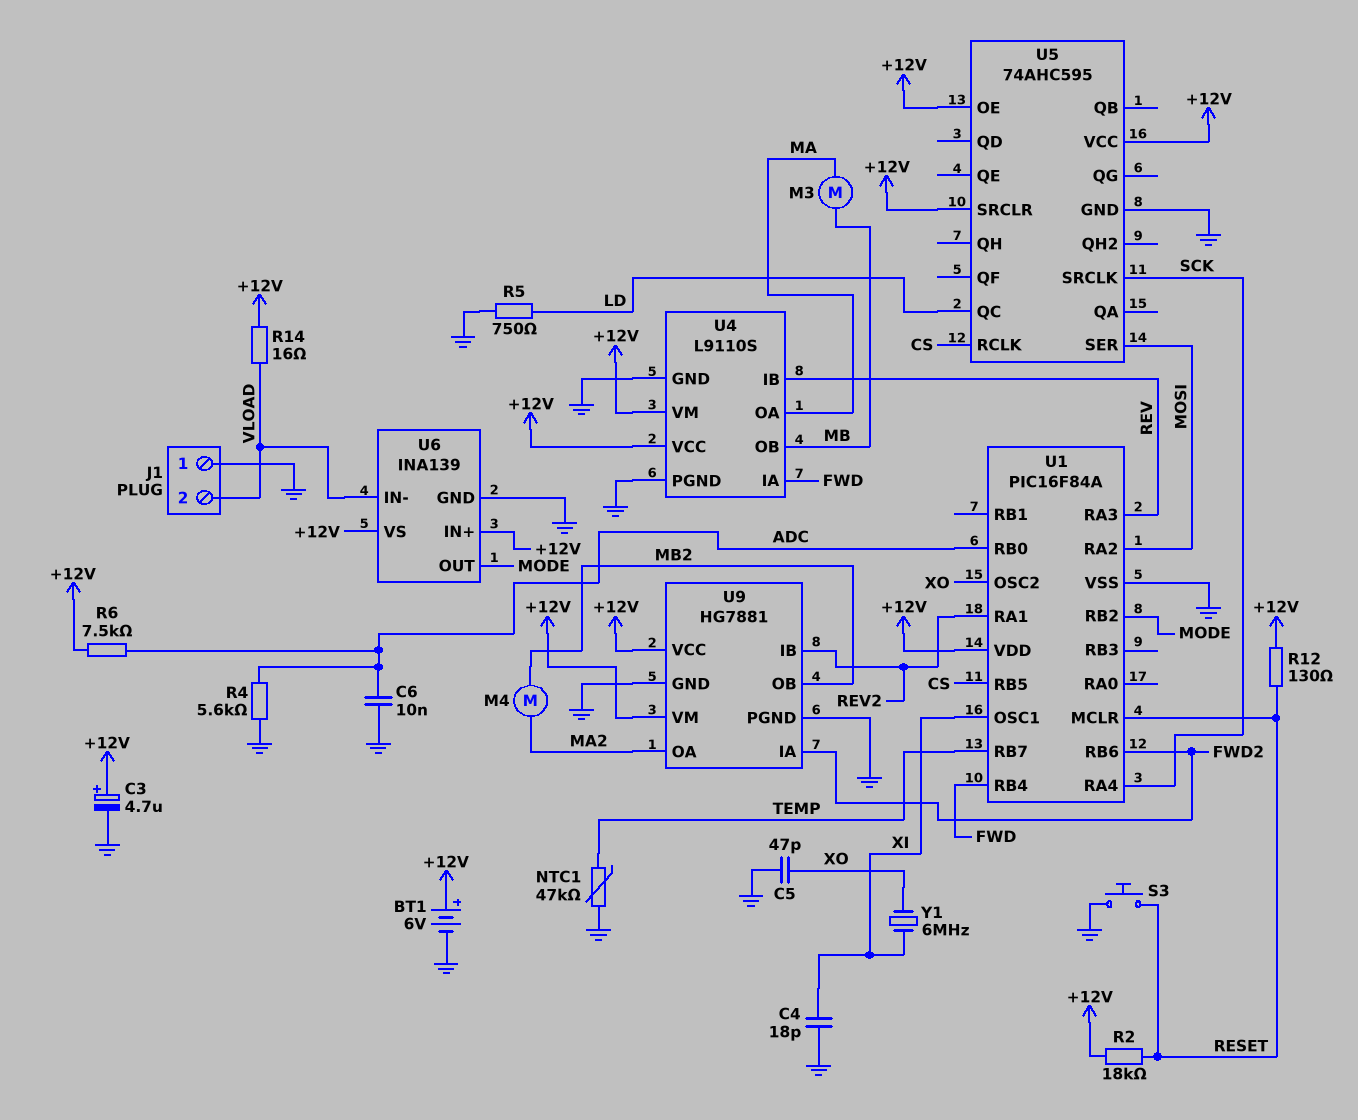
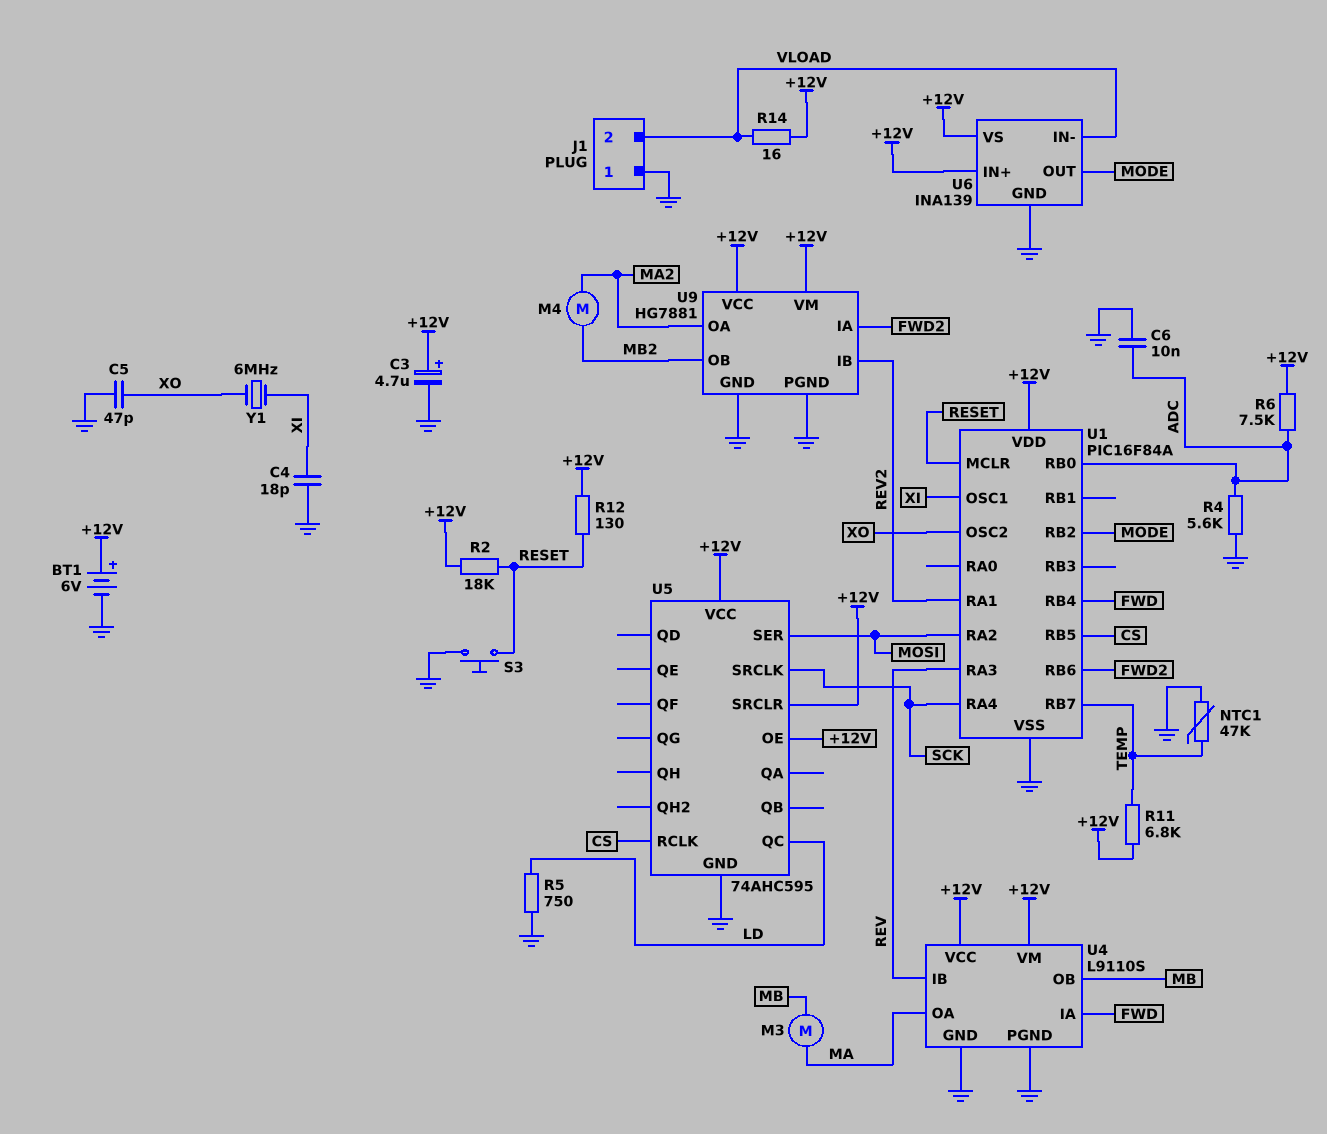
R11: none -> 6.8k (+12V, TEMP)

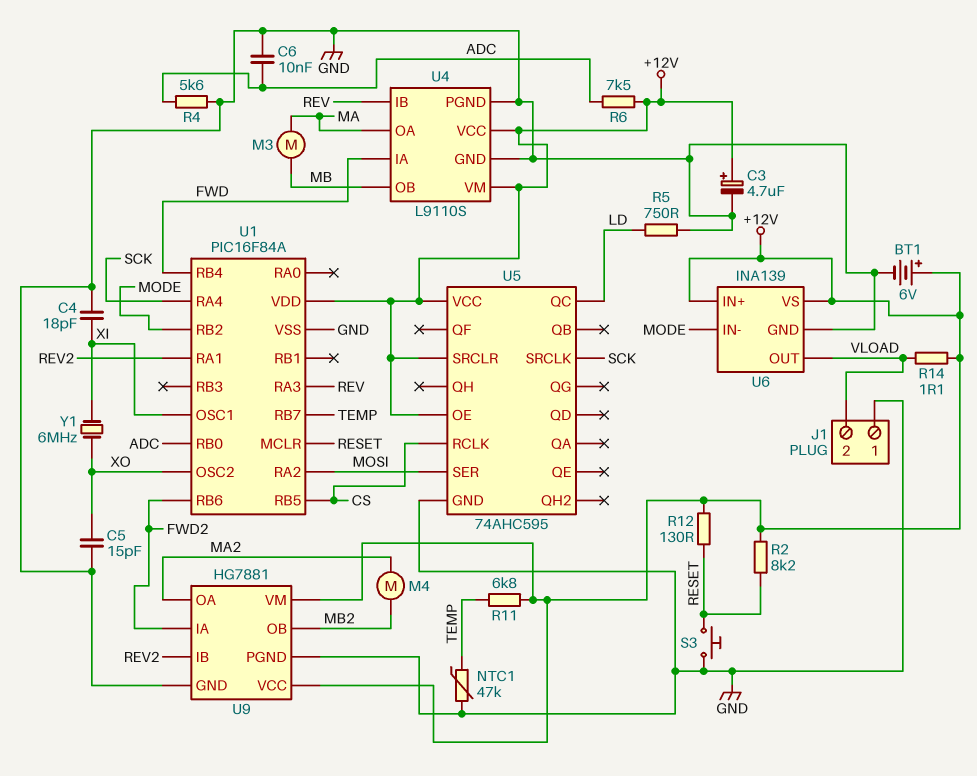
C5: 47pF (GND, XO) -> 15pF (GND, XO)
R2: 18k (+12V, RESET) -> 8.2k (+12V, RESET)
R14: 16 (+12V, VLOAD) -> 1.1 (+12V, VLOAD)
U6 pin IN-: VLOAD -> MODE
U6 pin OUT: MODE -> VLOAD

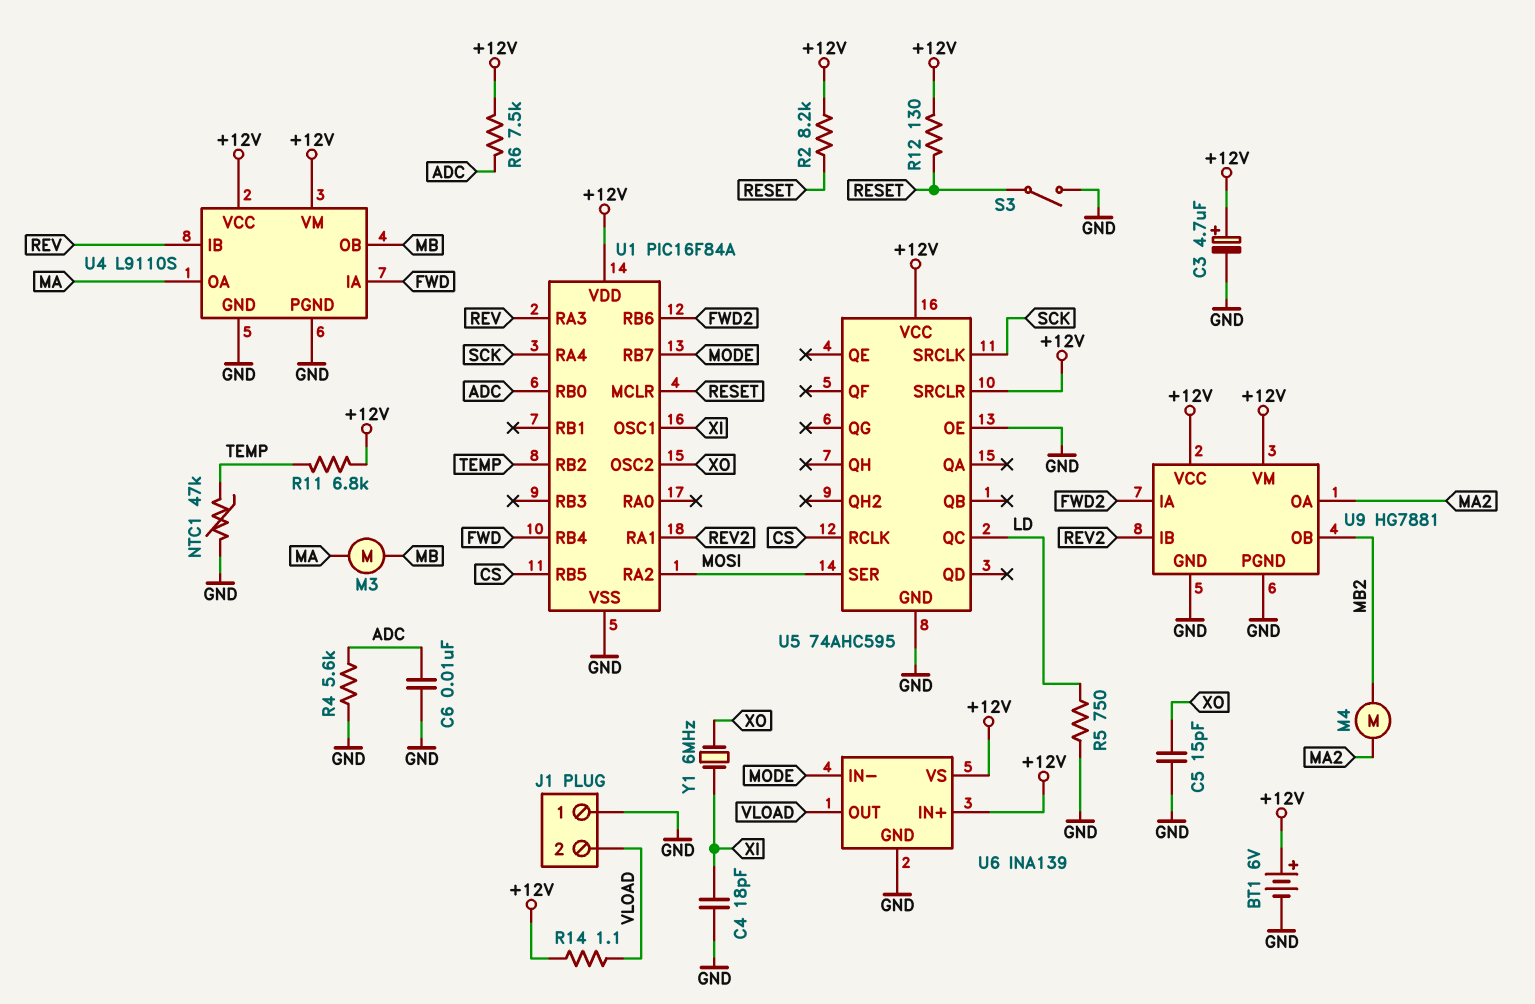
S3: button (GND, RESET) -> switch (GND, RESET)
U1 pin RB2: MODE -> TEMP
U1 pin RB7: TEMP -> MODE
U5 pin OE: +12V -> GND

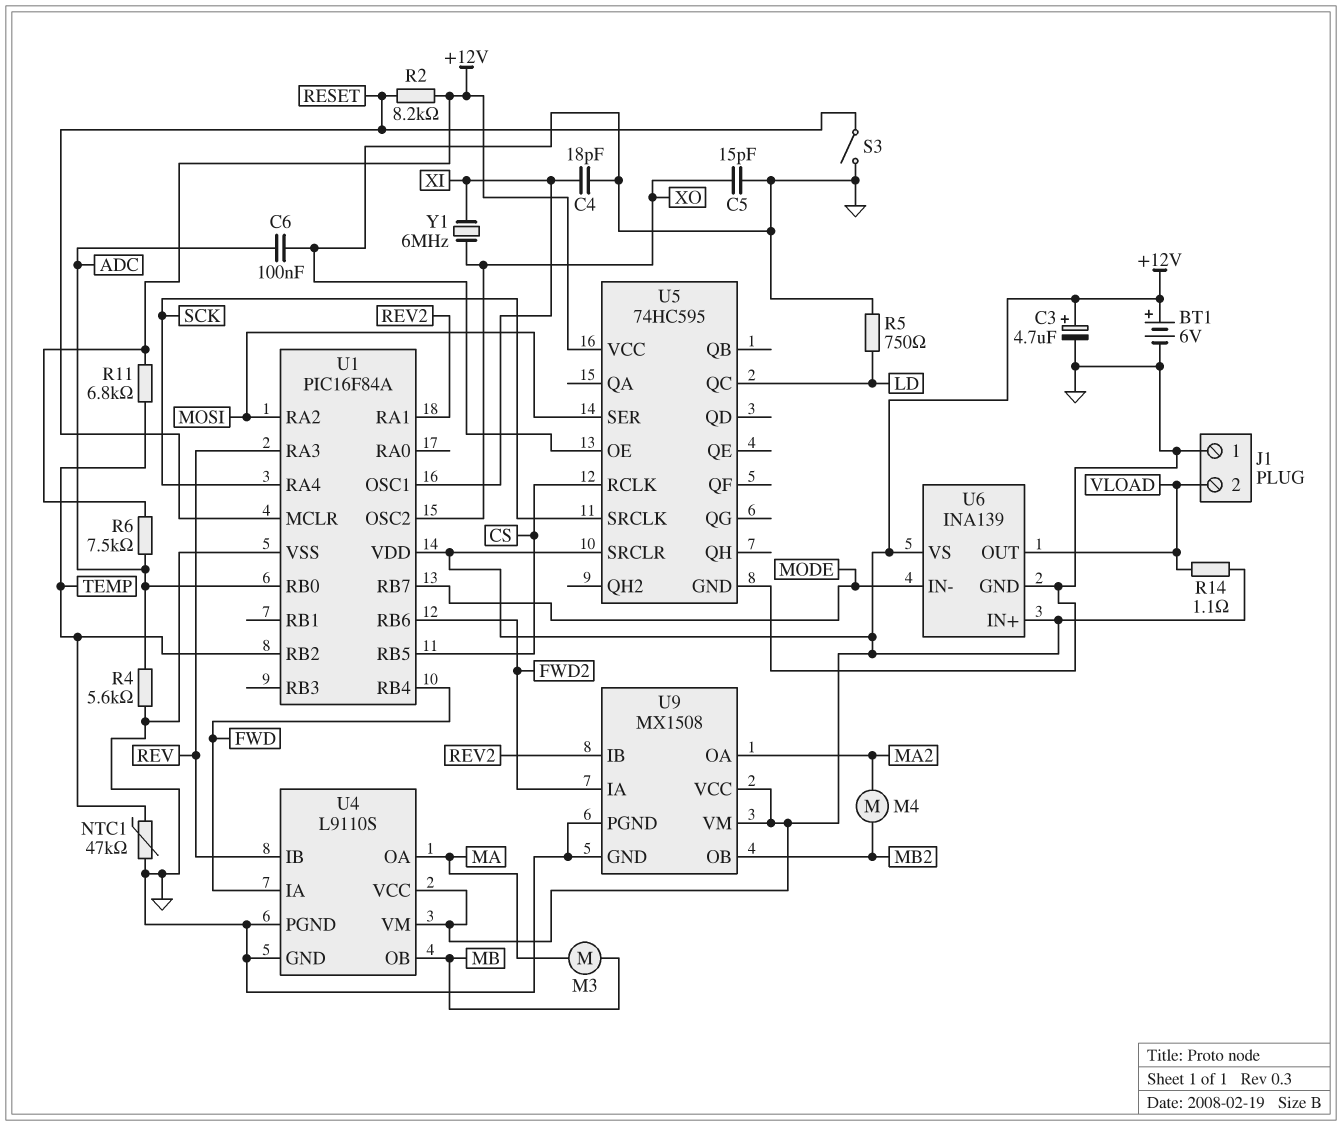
C6: 10nF (ADC, GND) -> 100nF (ADC, GND)
R12: 130 (+12V, RESET) -> none
U5: 74AHC595 -> 74HC595
U9: HG7881 -> MX1508

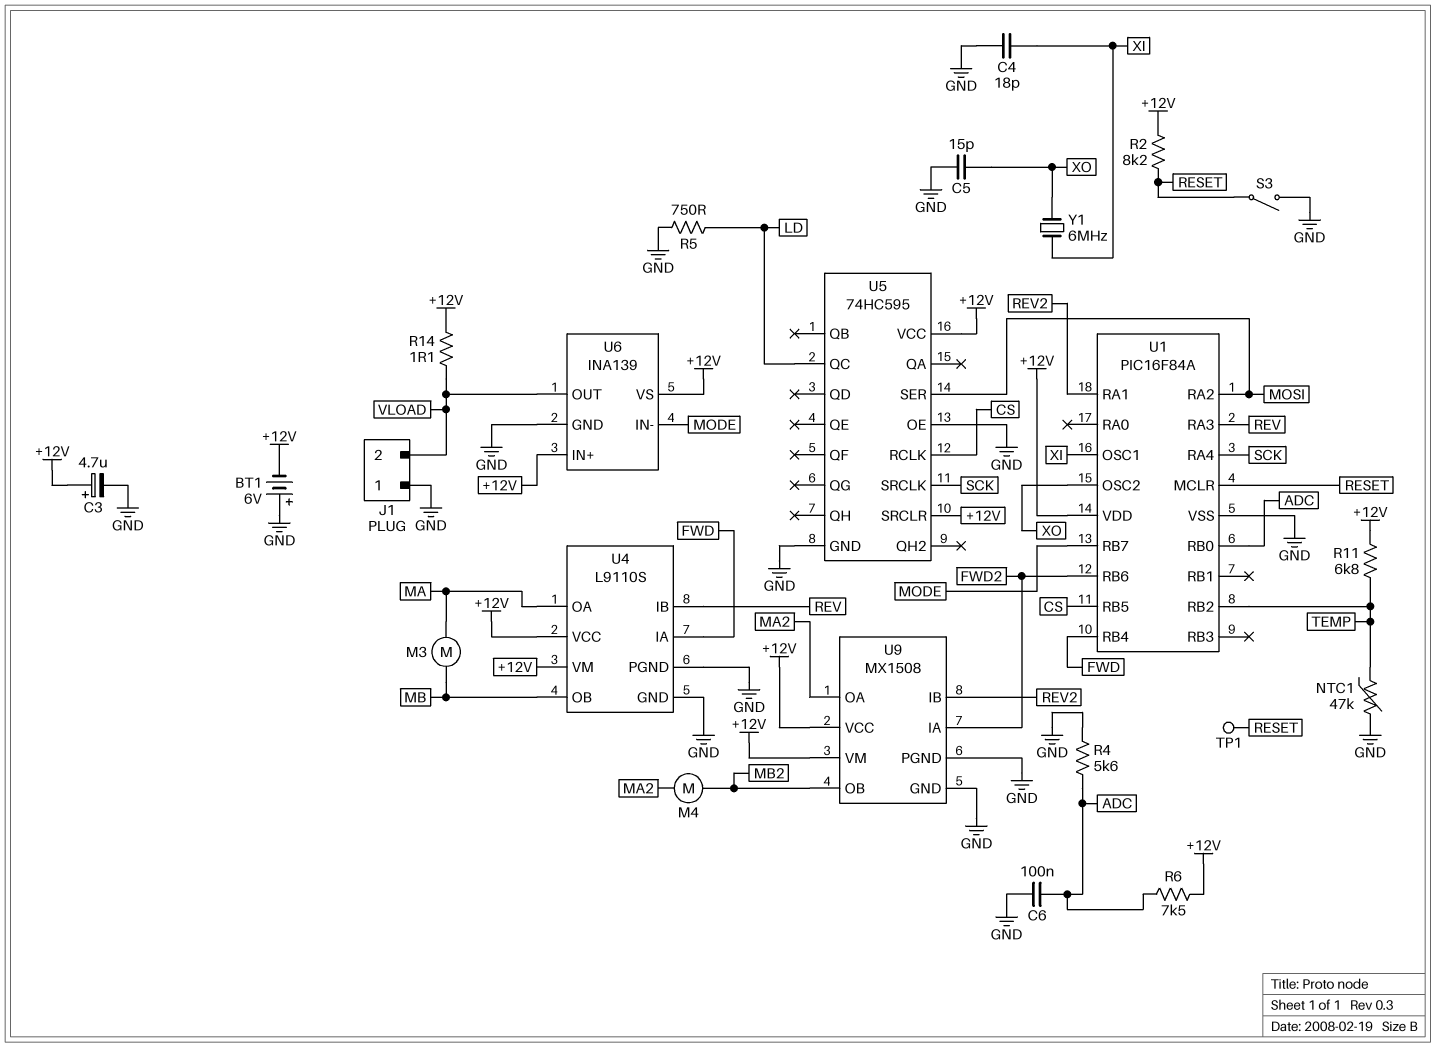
BT1: 6V (plus +12V, minus GND) -> 6V (plus GND, minus +12V)
TP1: none -> test point (RESET)

